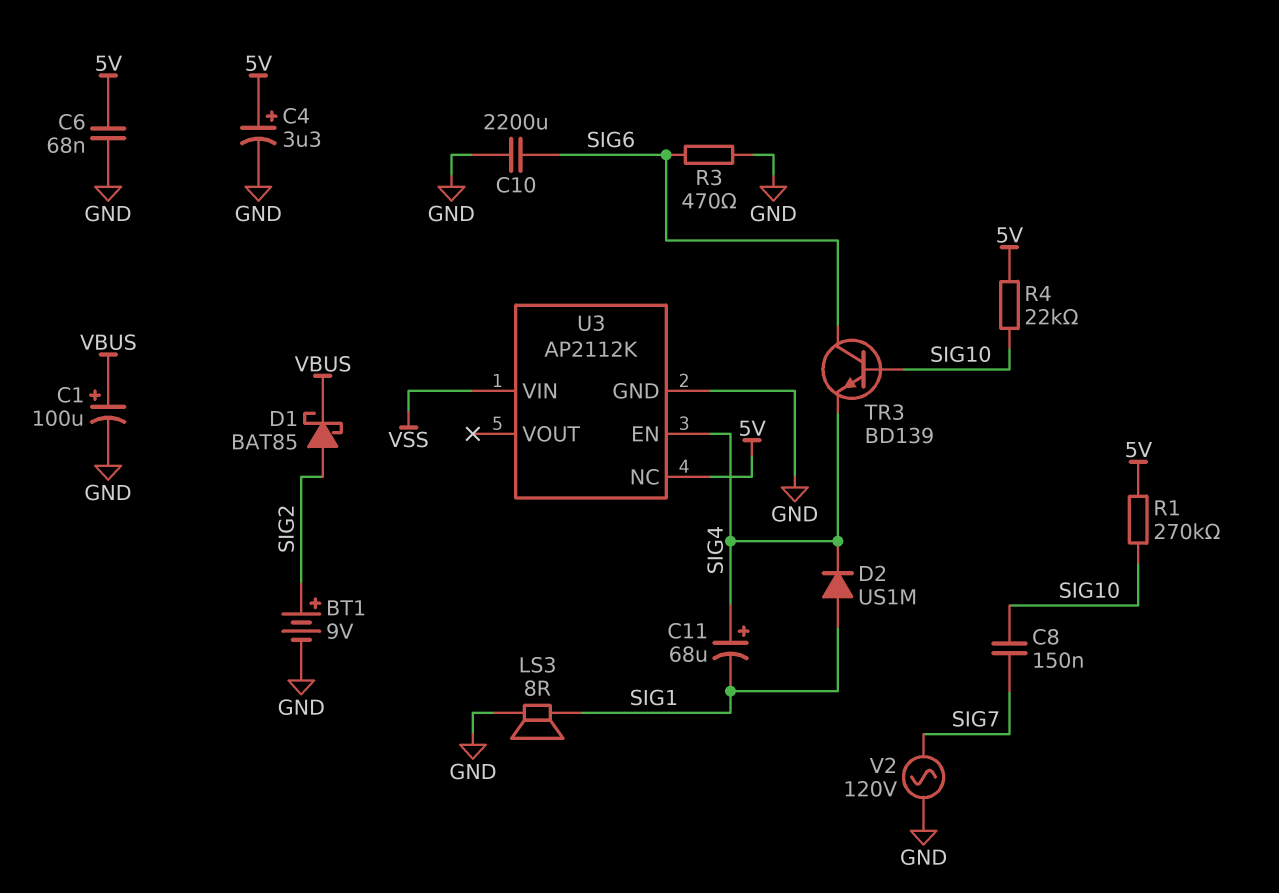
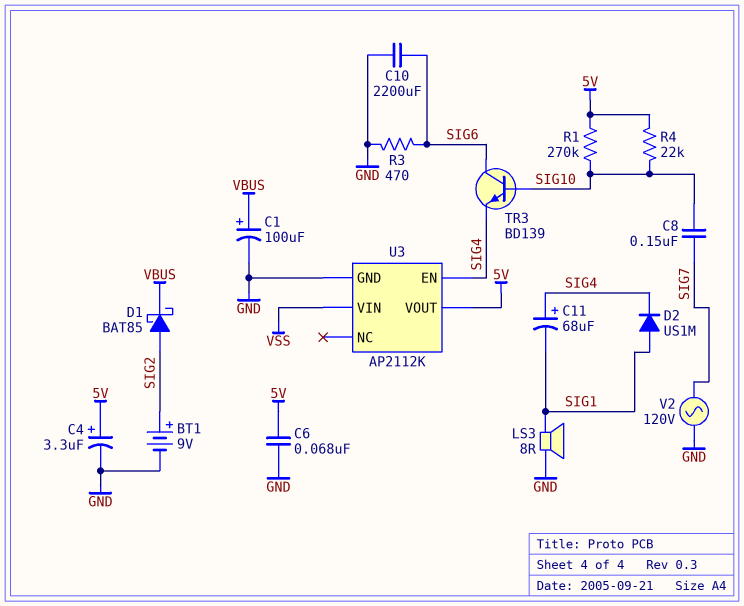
U3 pin NC: 5V -> none
U3 pin VOUT: none -> 5V

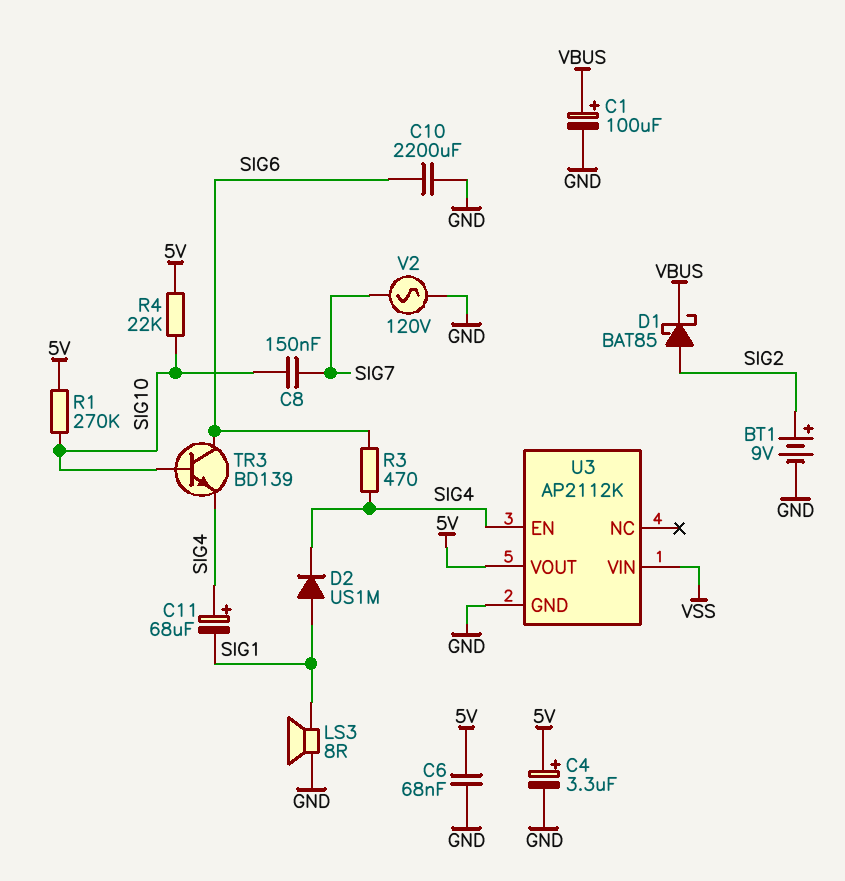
R3: 470 (GND, SIG6) -> 470 (SIG4, SIG6)

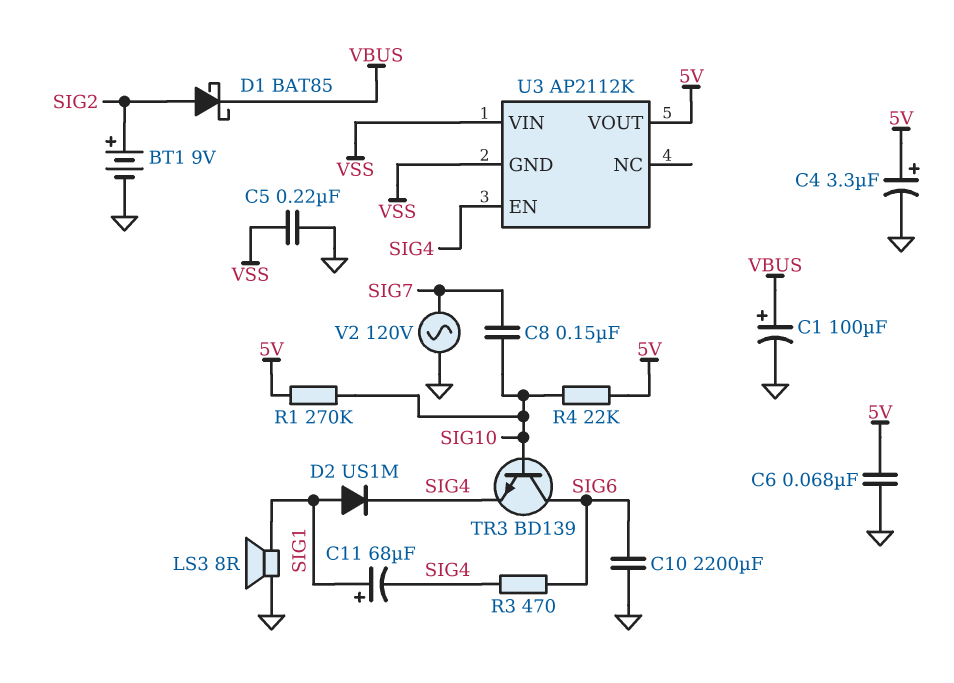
C5: none -> 220nF (GND, VSS)
C11: 68uF (plus SIG4, minus SIG1) -> 68uF (plus SIG1, minus SIG4)
U3 pin GND: GND -> VSS

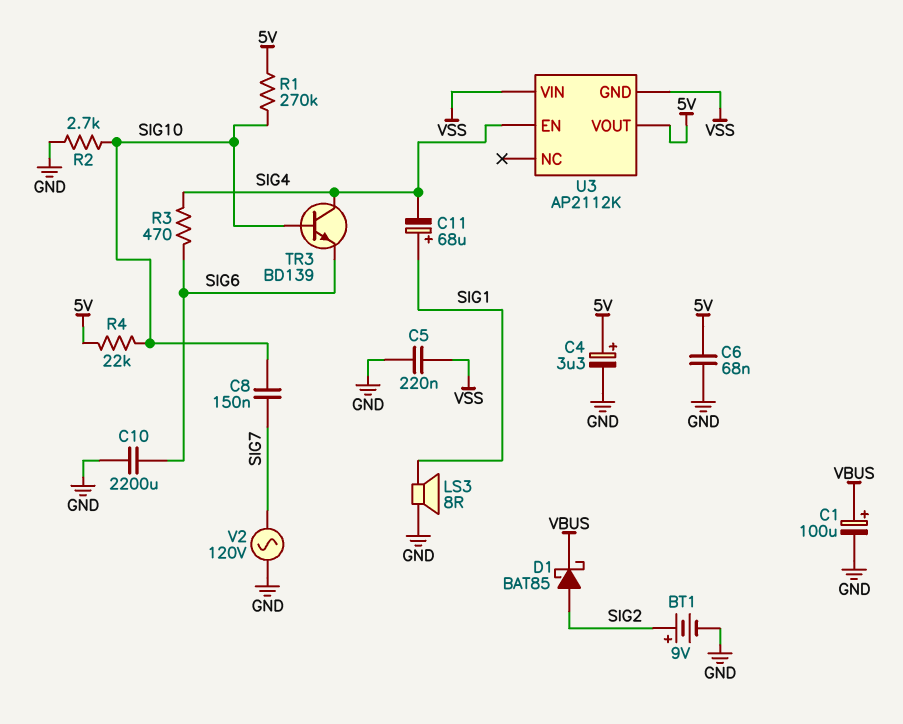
D2: diode US1M (A SIG1, K SIG4) -> none
R2: none -> 2.7k (GND, SIG10)
TR3: NPN BD139 (B SIG10, C SIG6, E SIG4) -> NPN BD139 (B SIG10, C SIG4, E SIG6)

